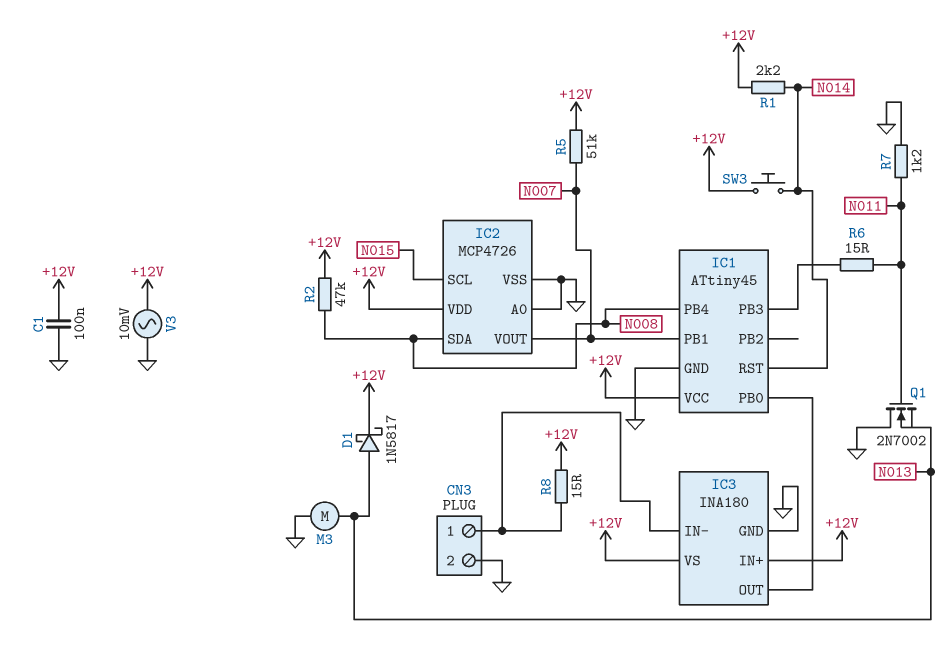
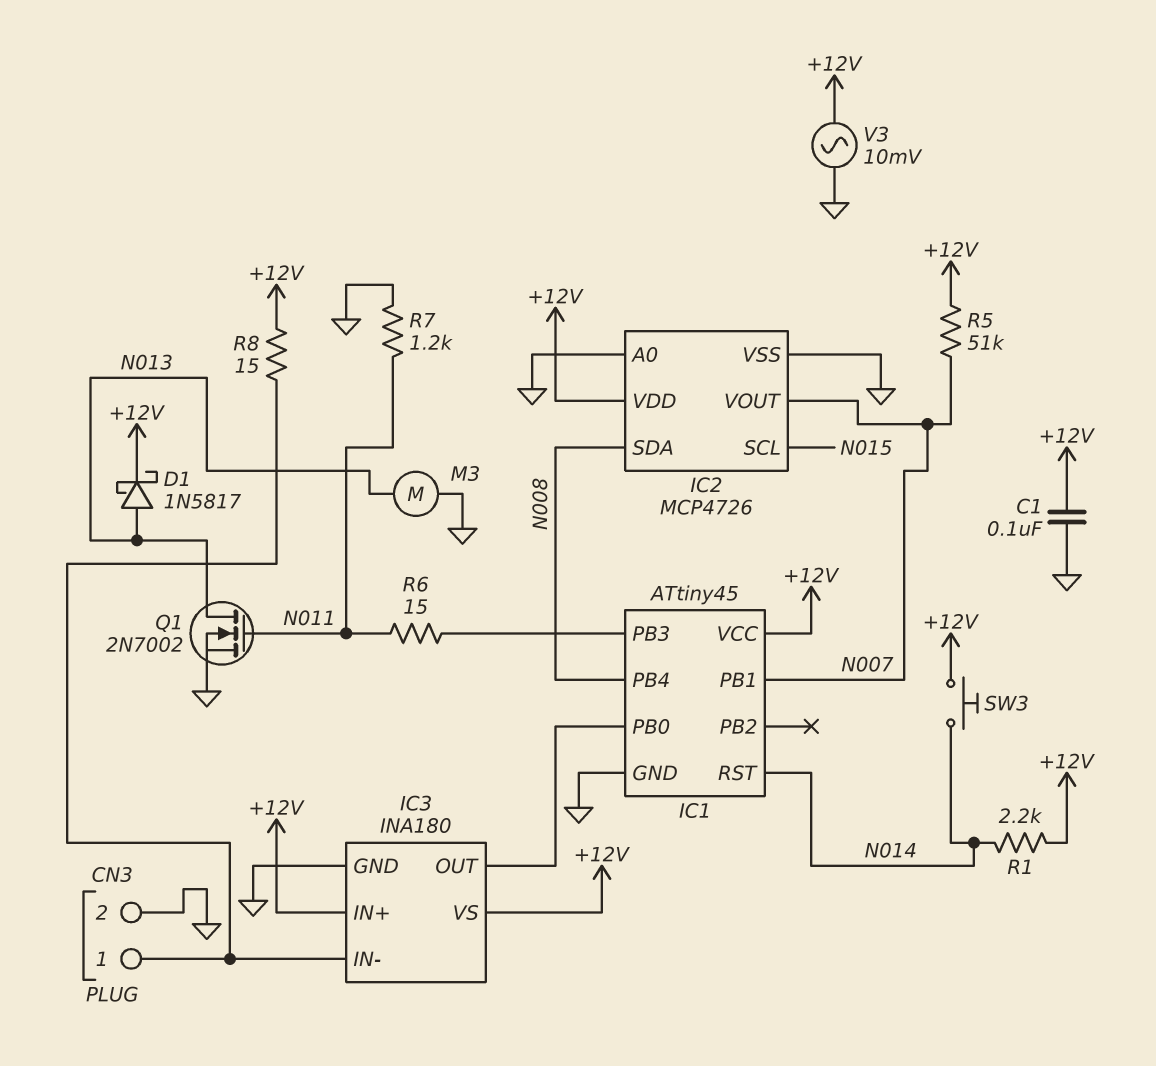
Q1: NMOS 2N7002 (G N011, D GND, S N013) -> NMOS 2N7002 (G N011, D N013, S GND)
R2: 47k (+12V, N008) -> none

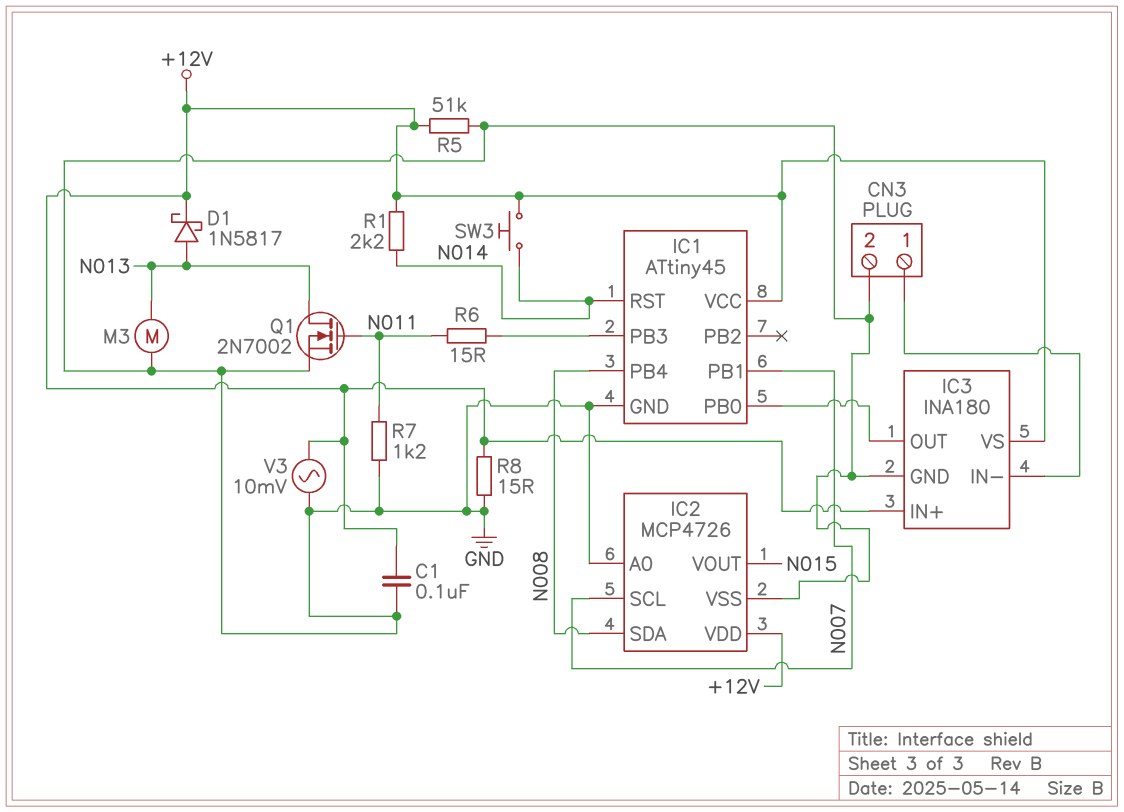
IC2 pin SCL: N015 -> N007
IC2 pin VOUT: N007 -> N015
R5: 51k (+12V, N007) -> 51k (+12V, GND)
R8: 15 (+12V, CN3/1) -> 15 (+12V, GND)

